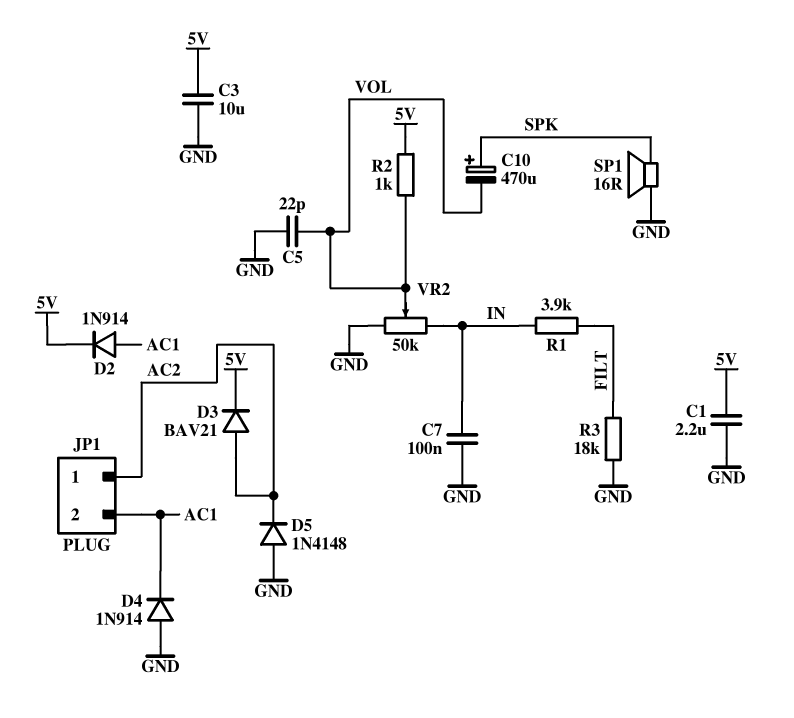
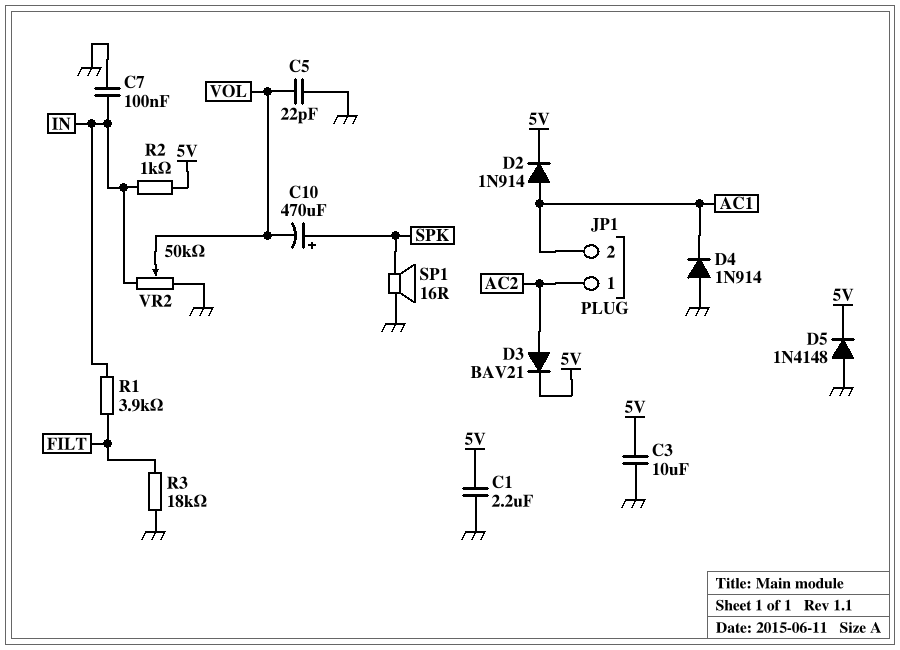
D5: diode 1N4148 (A GND, K AC2) -> diode 1N4148 (A GND, K 5V)
R2: 1k (5V, VOL) -> 1k (5V, IN)

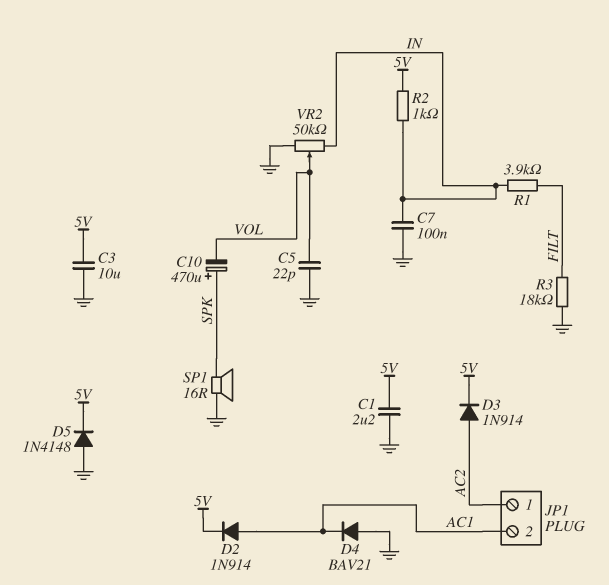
D3: diode BAV21 (A AC2, K 5V) -> diode 1N914 (A AC2, K 5V)
D4: diode 1N914 (A GND, K AC1) -> diode BAV21 (A GND, K AC1)

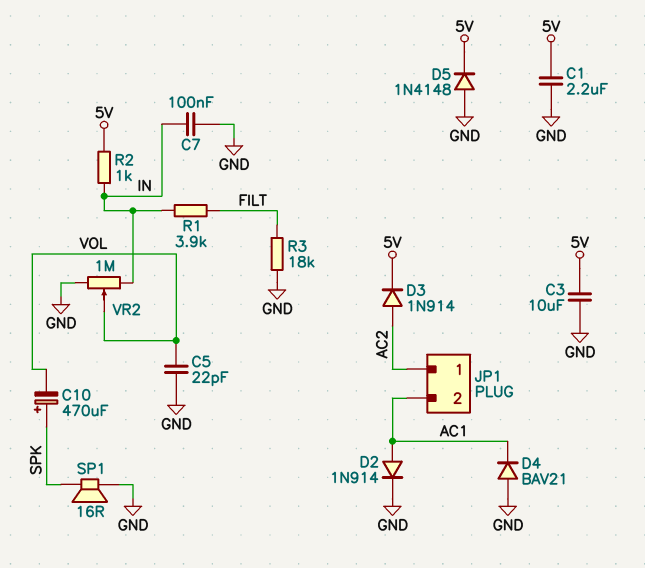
D2: diode 1N914 (A AC1, K 5V) -> diode 1N914 (A AC1, K GND)
VR2: 50k (GND, IN, wiper VOL) -> 1M (GND, IN, wiper VOL)

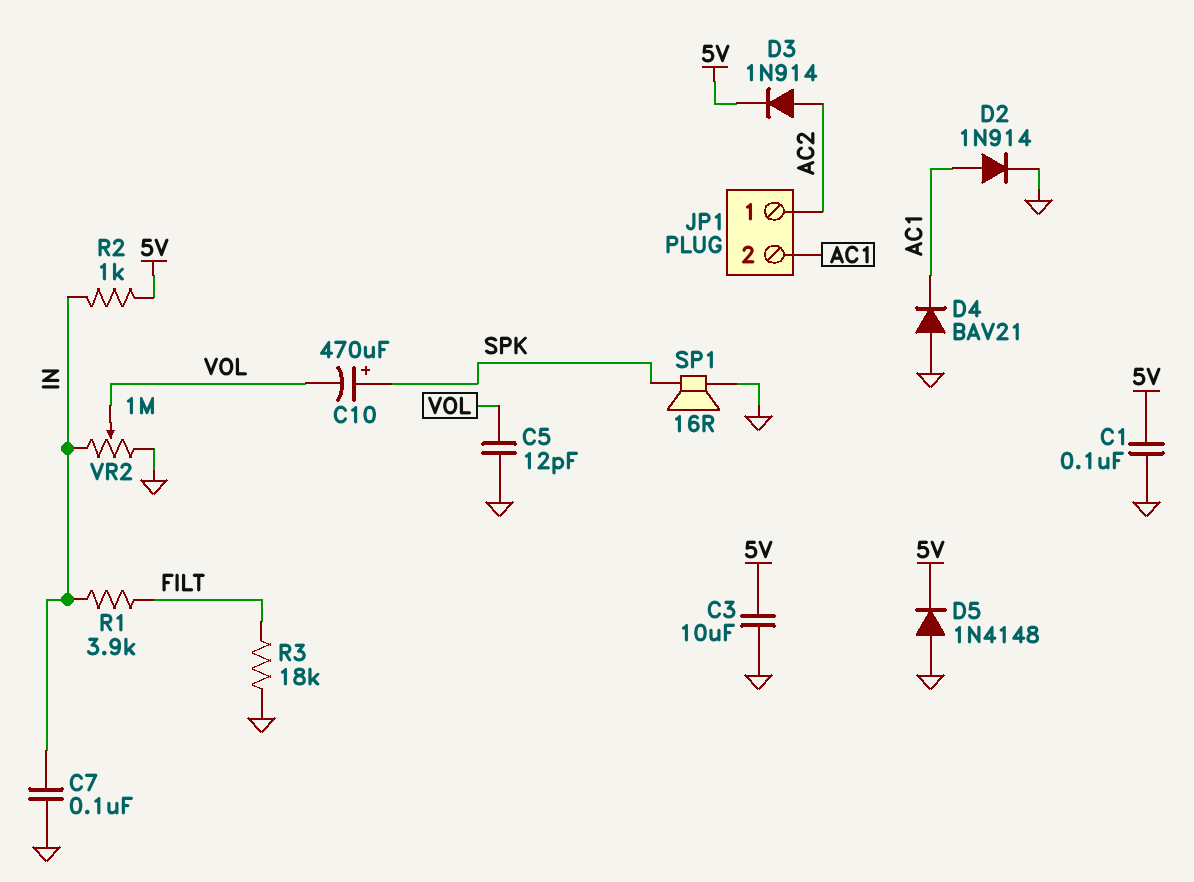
C1: 2.2uF (5V, GND) -> 100nF (5V, GND)
C5: 22pF (GND, VOL) -> 12pF (GND, VOL)

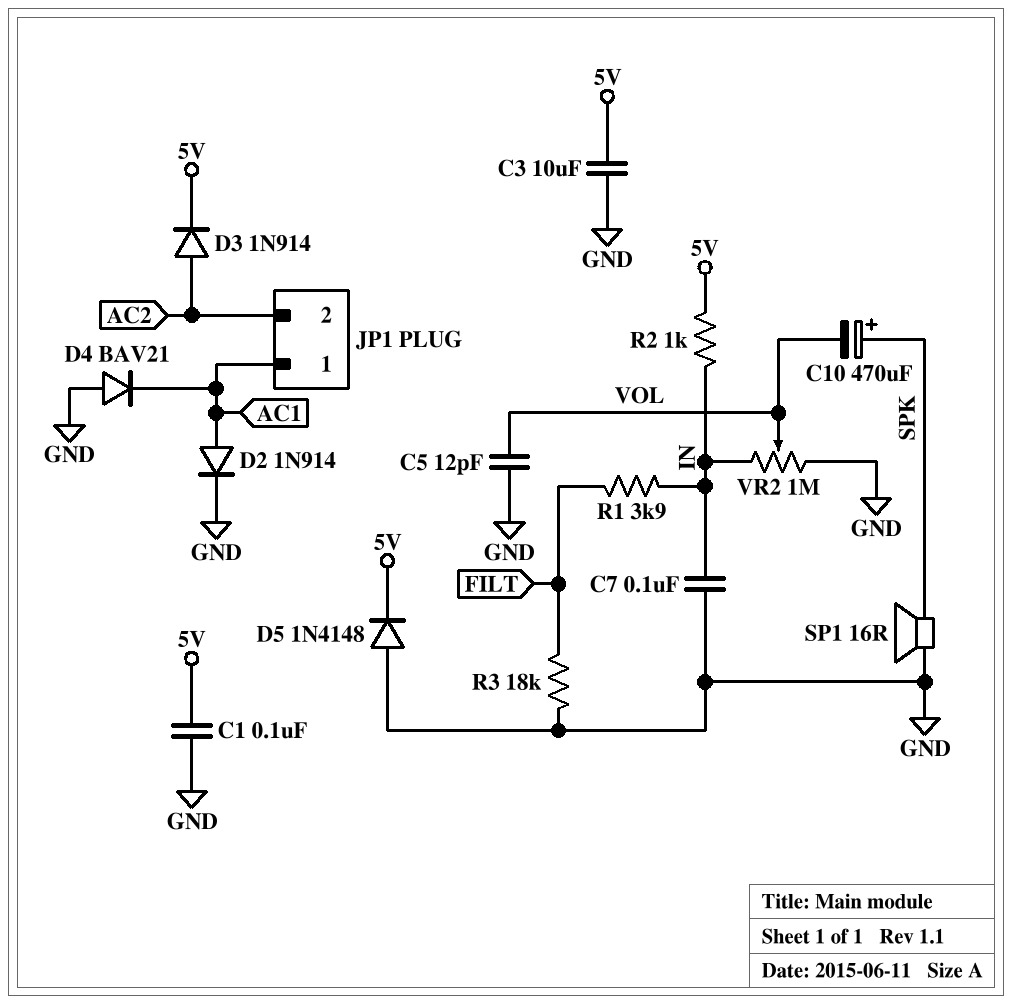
JP1 pin 1: AC2 -> AC1
JP1 pin 2: AC1 -> AC2

